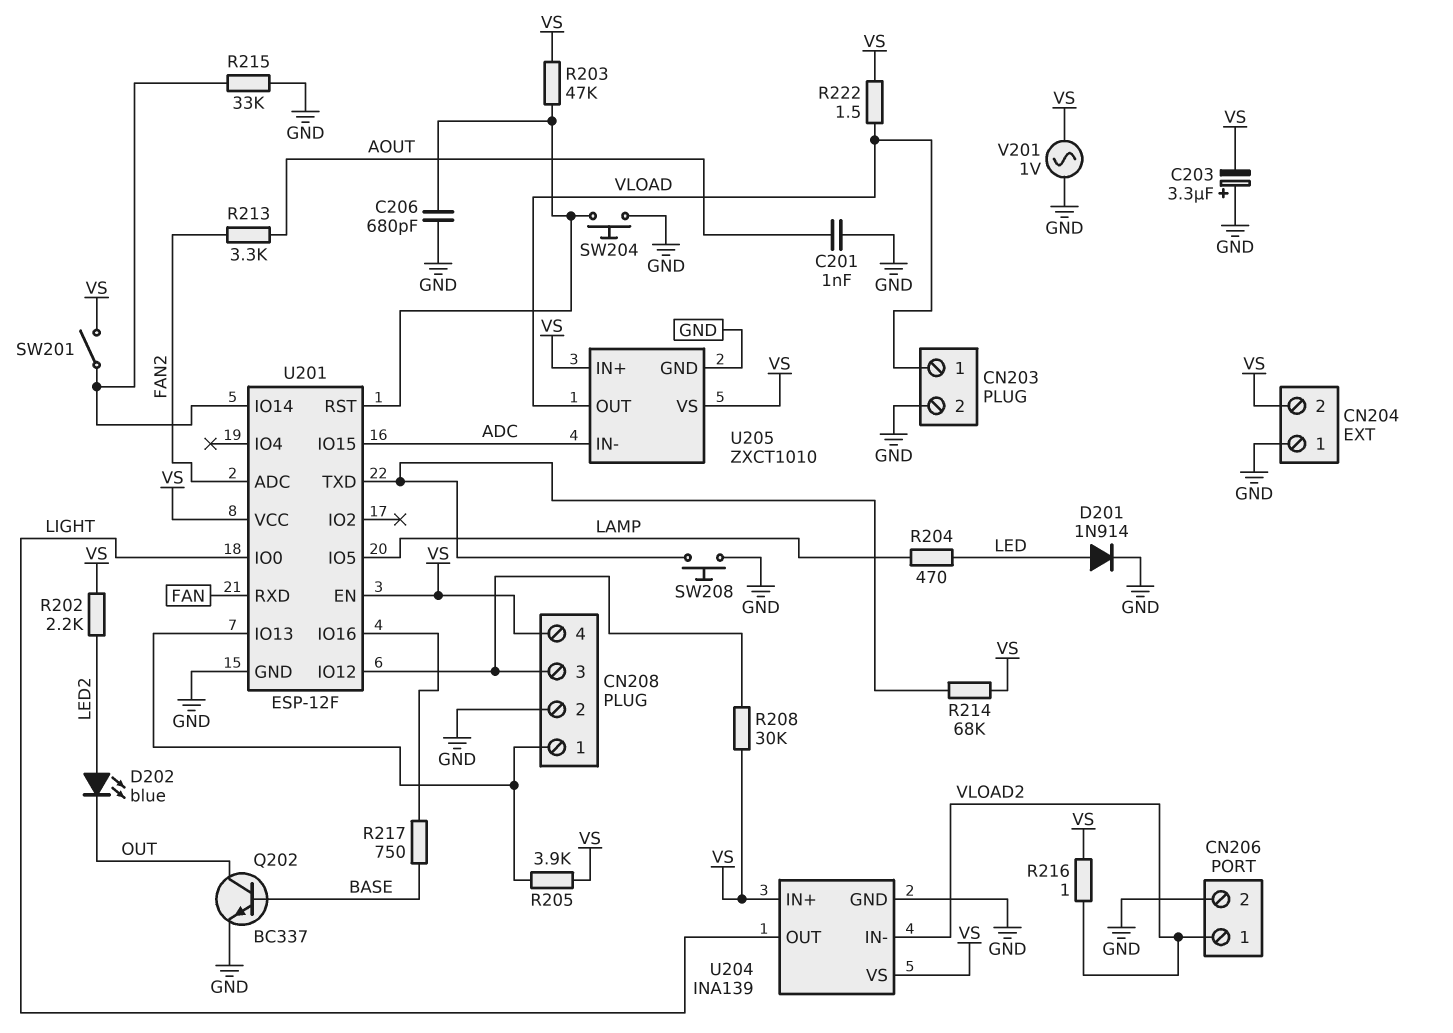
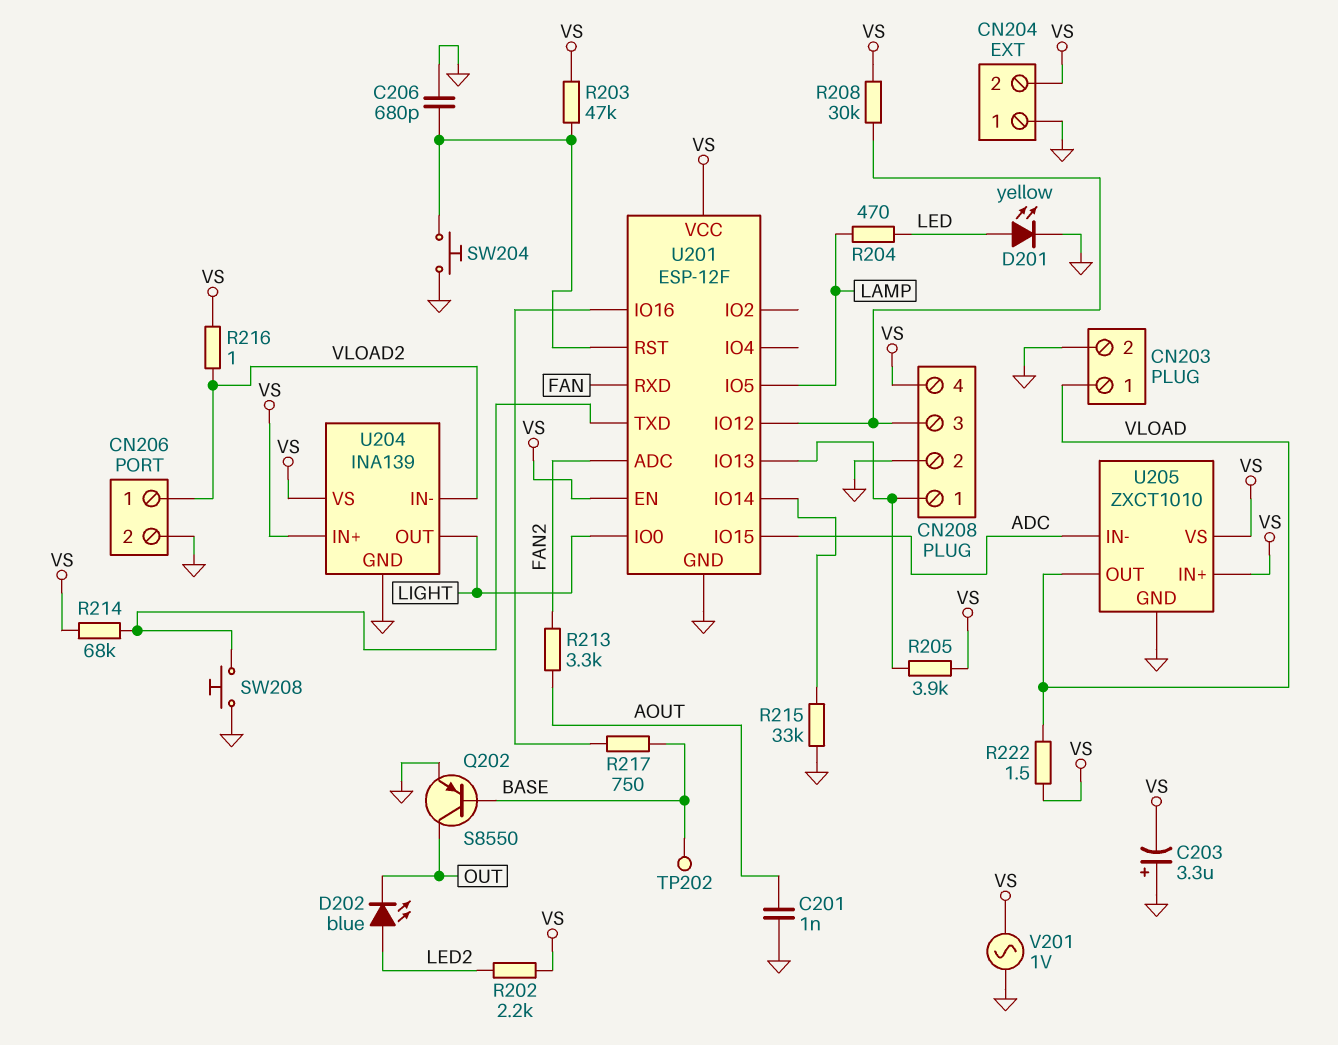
D201: diode 1N914 (A LED, K GND) -> LED yellow (A LED, K GND)
Q202: NPN BC337 (B BASE, C OUT, E GND) -> PNP S8550 (B BASE, C OUT, E GND)
SW201: switch (U201/IO14, VS) -> none
TP202: none -> test point (BASE)

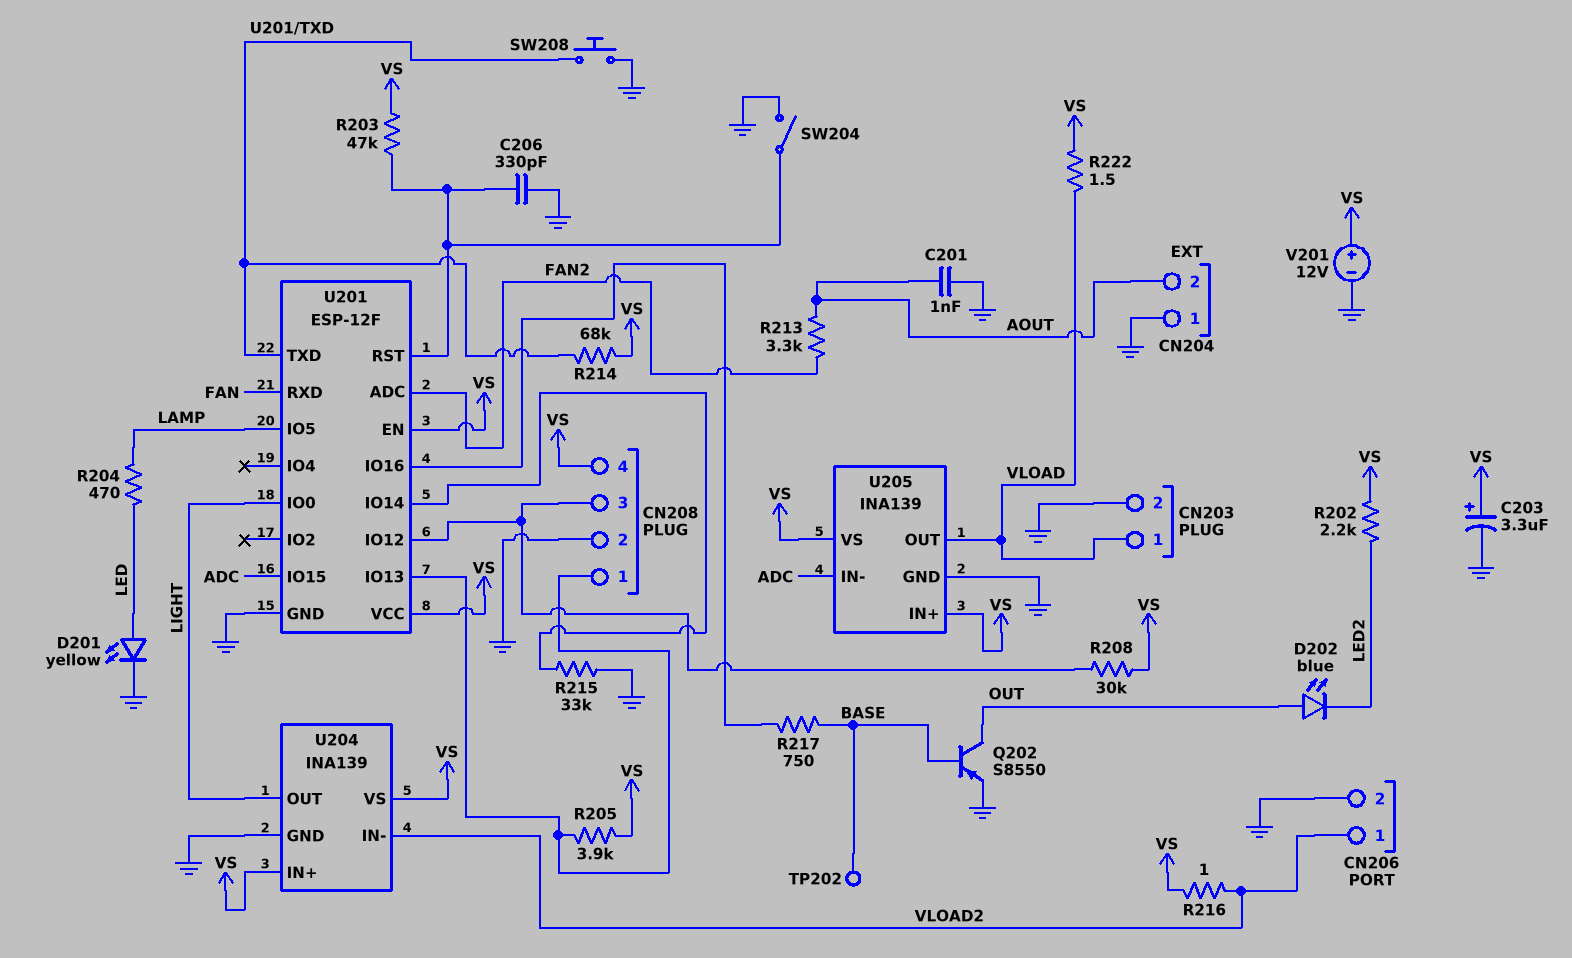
C203: 3.3uF (plus GND, minus VS) -> 3.3uF (plus VS, minus GND)
C206: 680pF (GND, U201/RST) -> 330pF (GND, U201/RST)
CN204 pin 2: VS -> AOUT
D202: LED blue (A LED2, K OUT) -> LED blue (A OUT, K LED2)
SW204: button (GND, U201/RST) -> switch (GND, U201/RST)
U205: ZXCT1010 -> INA139
V201: AC 1V (GND, VS) -> 12V (plus VS, minus GND)

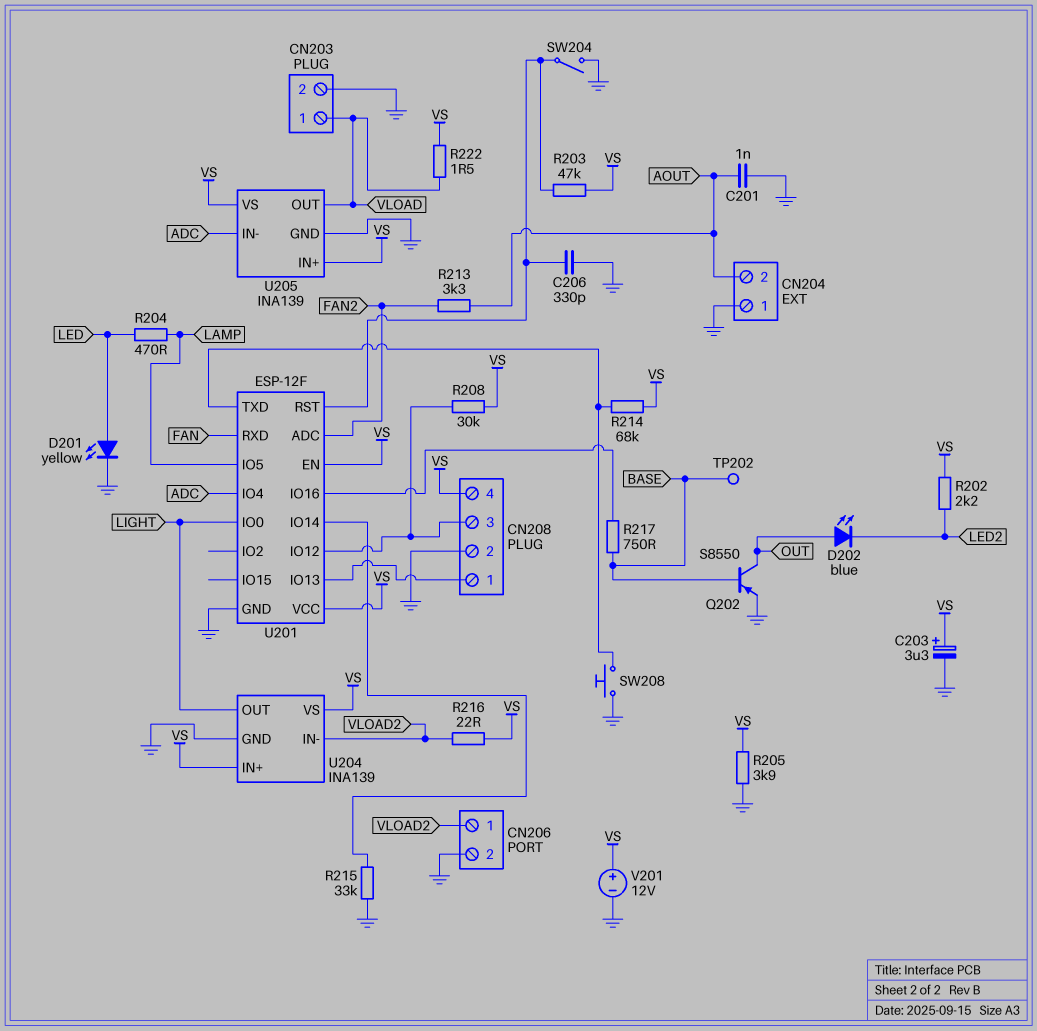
R205: 3.9k (CN208/1, VS) -> 3.9k (GND, VS)
R216: 1 (VLOAD2, VS) -> 22 (VLOAD2, VS)
U201 pin IO4: none -> ADC
U201 pin IO15: ADC -> none

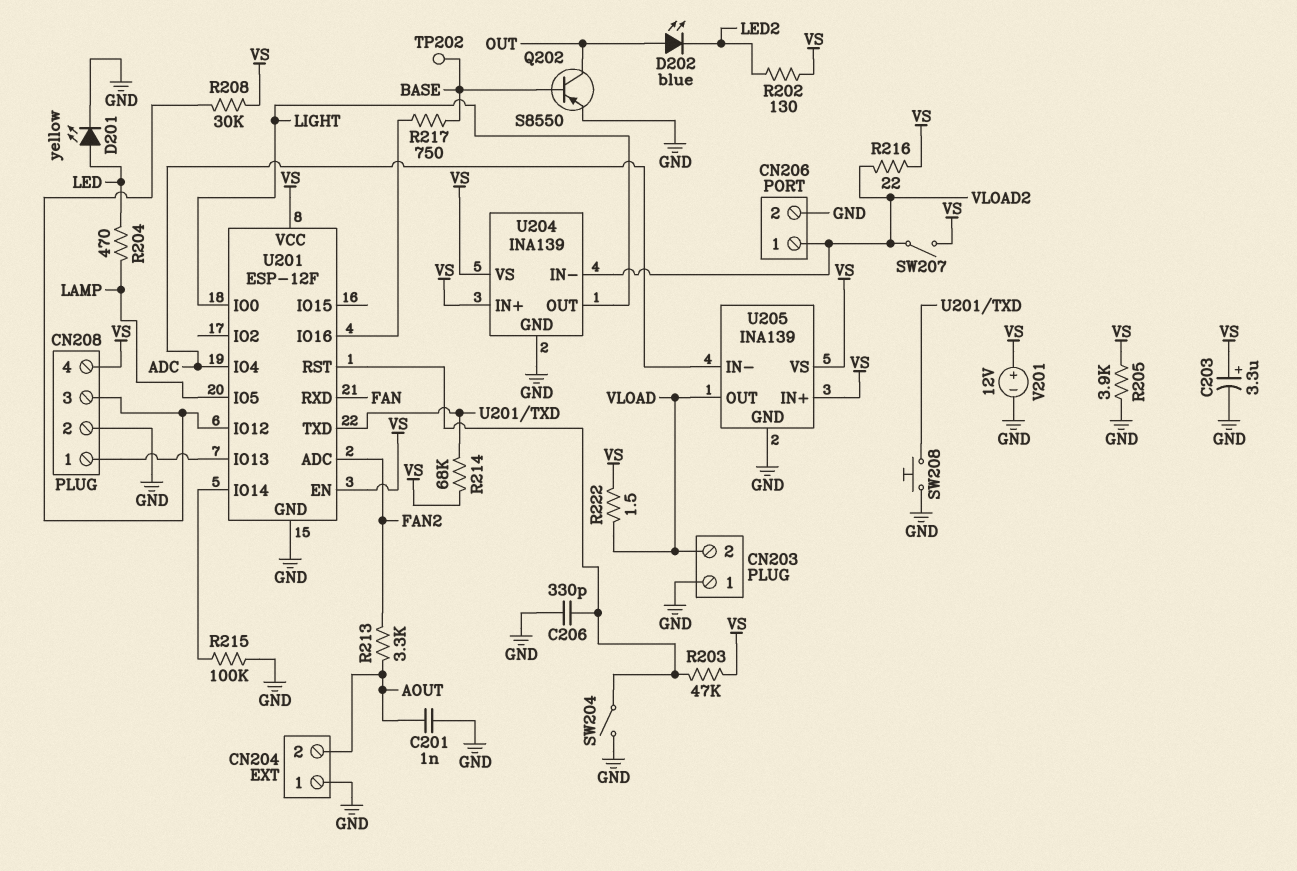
CN203 pin 1: VLOAD -> GND
CN203 pin 2: GND -> VLOAD
R202: 2.2k (LED2, VS) -> 130 (LED2, VS)
R215: 33k (GND, U201/IO14) -> 100k (GND, U201/IO14)
SW207: none -> switch (VLOAD2, VS)

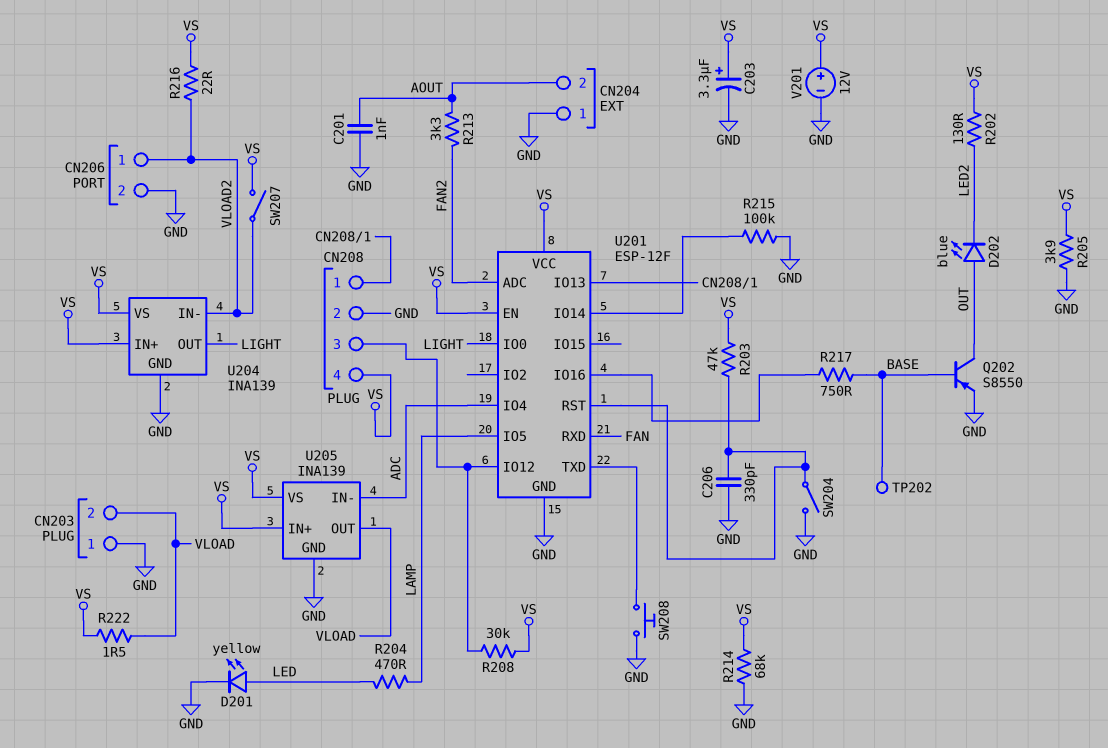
R214: 68k (U201/TXD, VS) -> 68k (GND, VS)

